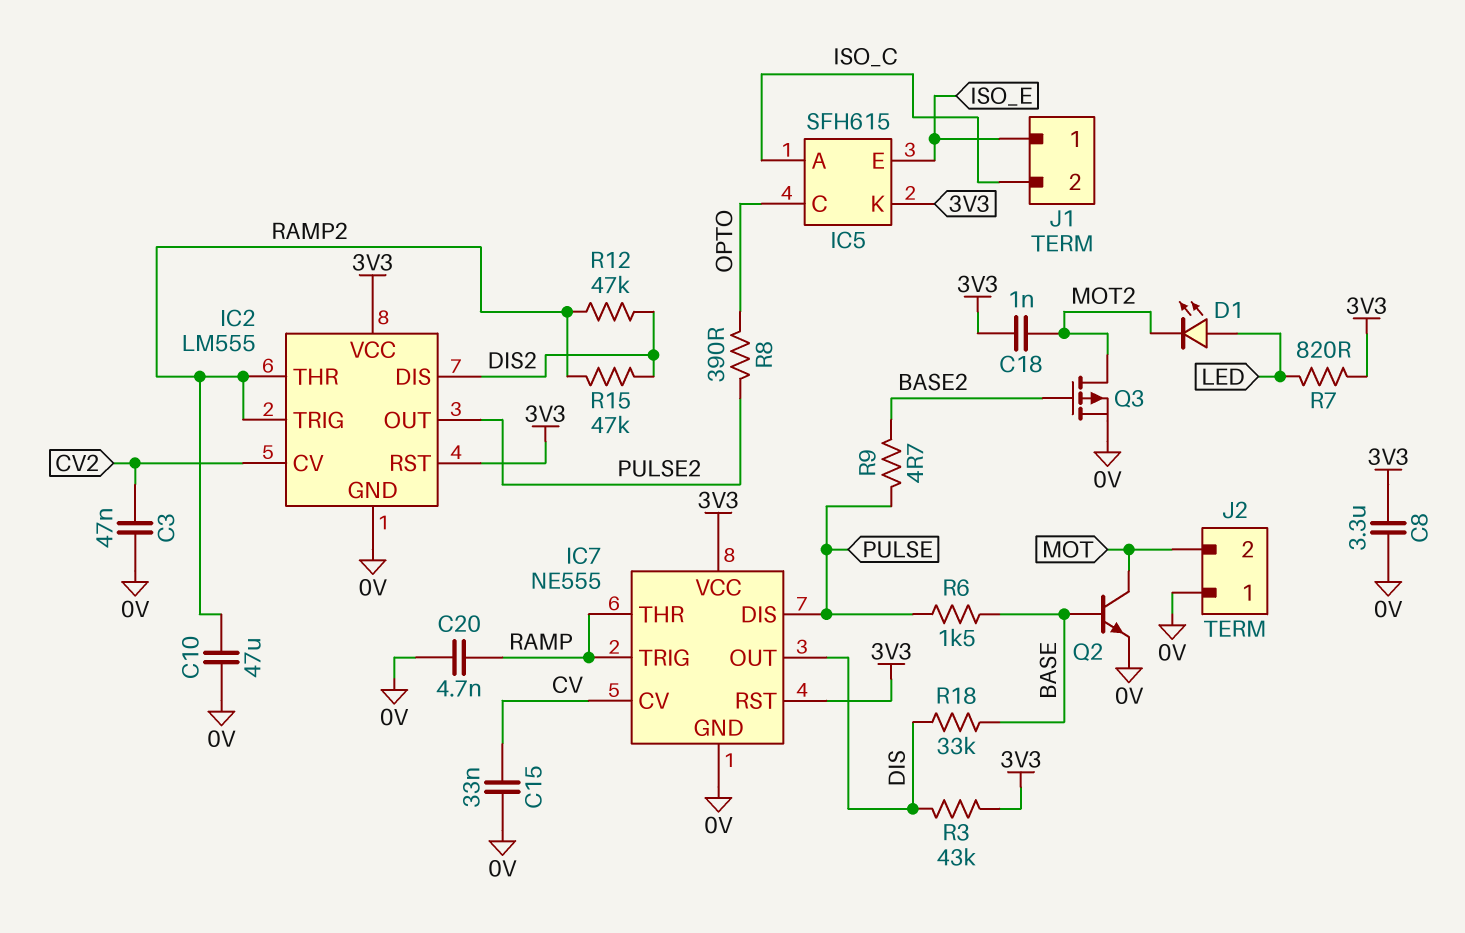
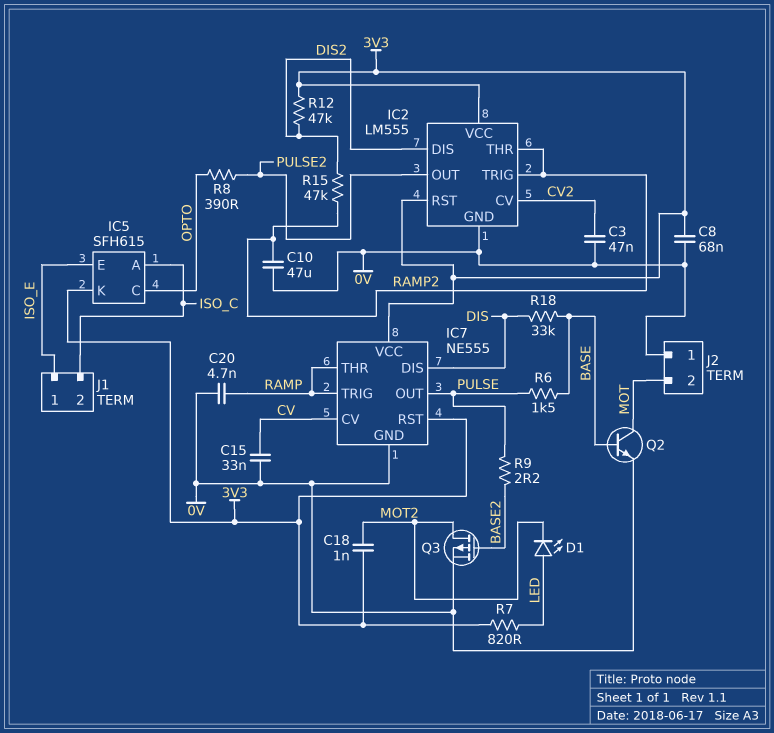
C8: 3.3uF (0V, 3V3) -> 68nF (0V, 3V3)
IC7 pin DIS: PULSE -> DIS
IC7 pin OUT: DIS -> PULSE
R3: 43k (3V3, DIS) -> none
R9: 4.7 (BASE2, PULSE) -> 2.2 (BASE2, PULSE)
R12: 47k (DIS2, RAMP2) -> 47k (3V3, DIS2)

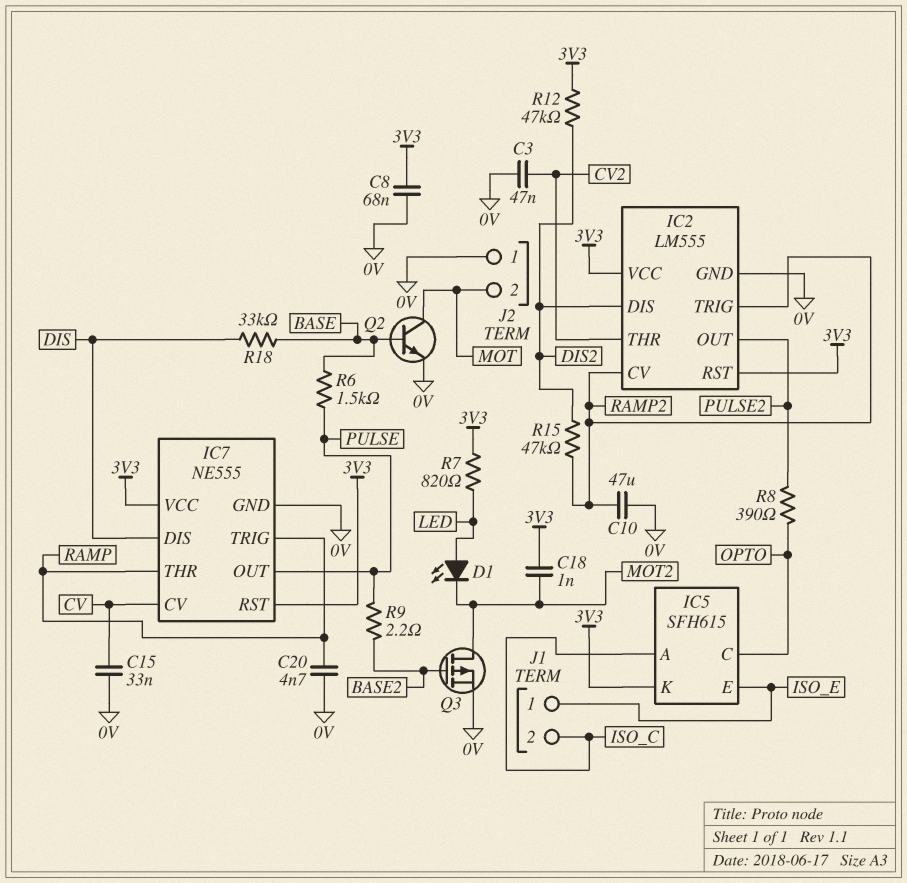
IC2 pin CV: CV2 -> RAMP2
IC2 pin THR: RAMP2 -> CV2

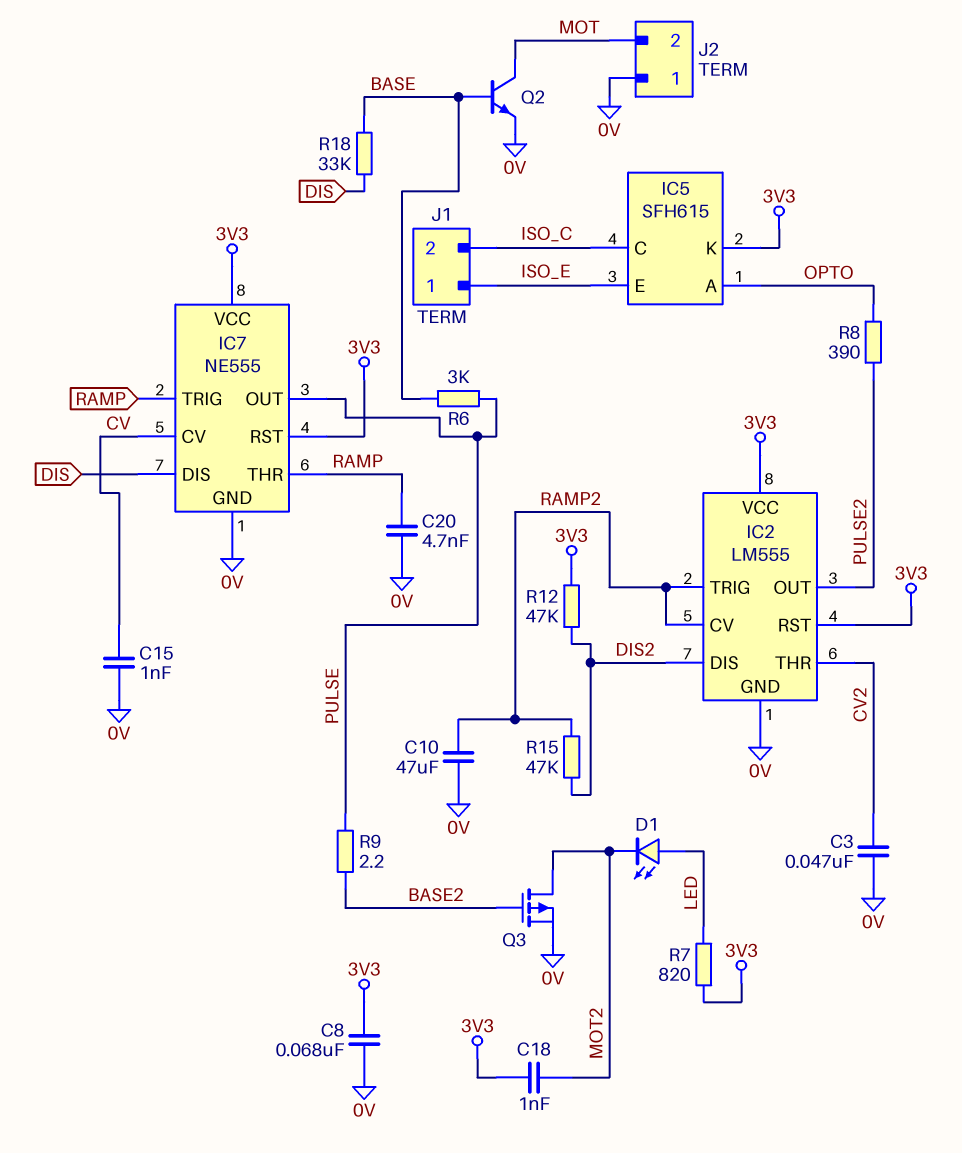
C15: 33nF (0V, CV) -> 1nF (0V, CV)
IC5 pin A: ISO_C -> OPTO
IC5 pin C: OPTO -> ISO_C
R6: 1.5k (BASE, PULSE) -> 3k (BASE, PULSE)

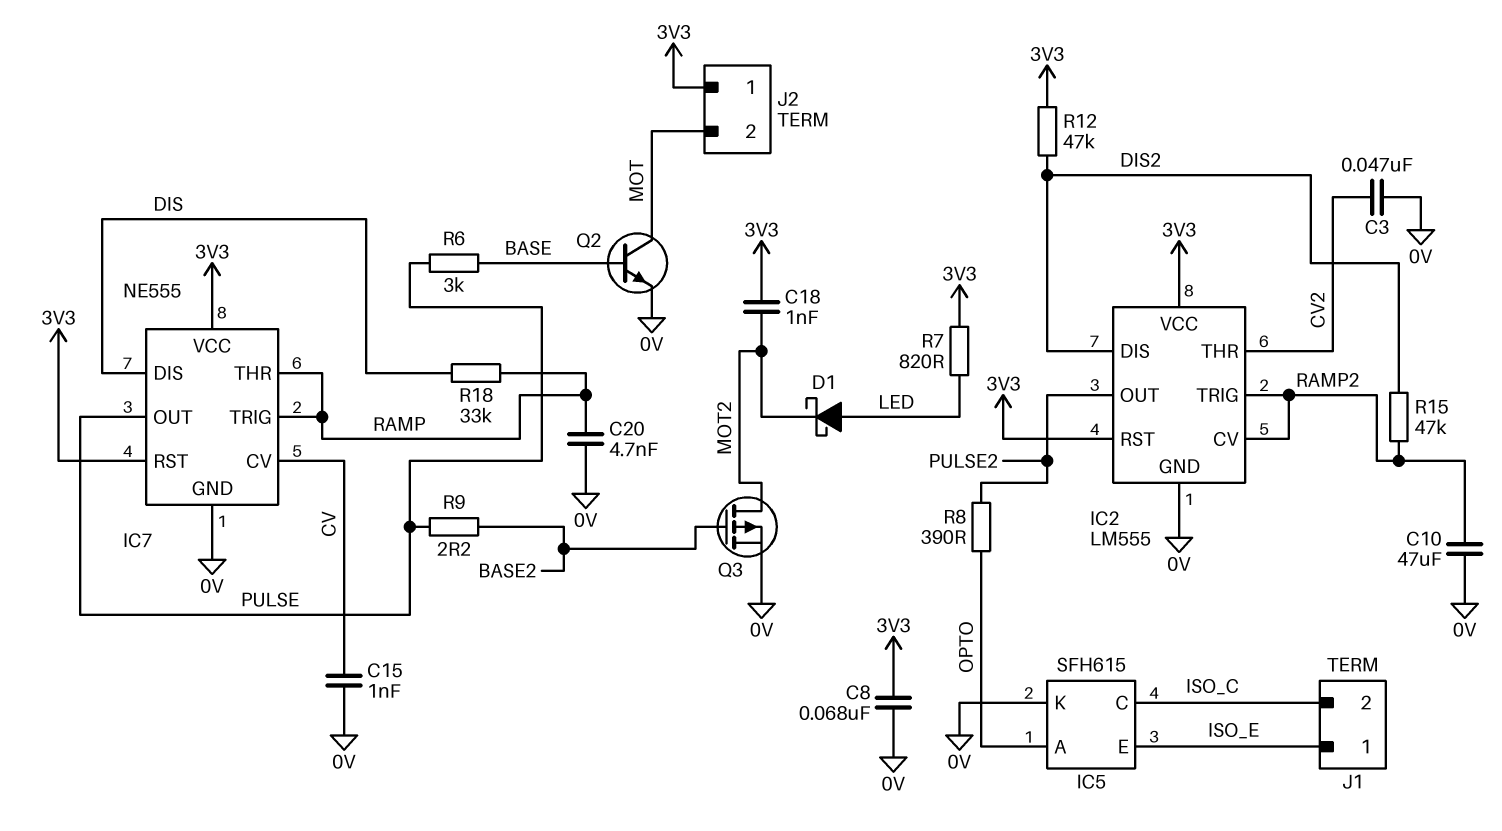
D1: LED (A LED, K MOT2) -> schottky (A LED, K MOT2)
IC5 pin K: 3V3 -> 0V
J2 pin 1: 0V -> 3V3
R18: 33k (BASE, DIS) -> 33k (DIS, RAMP)

